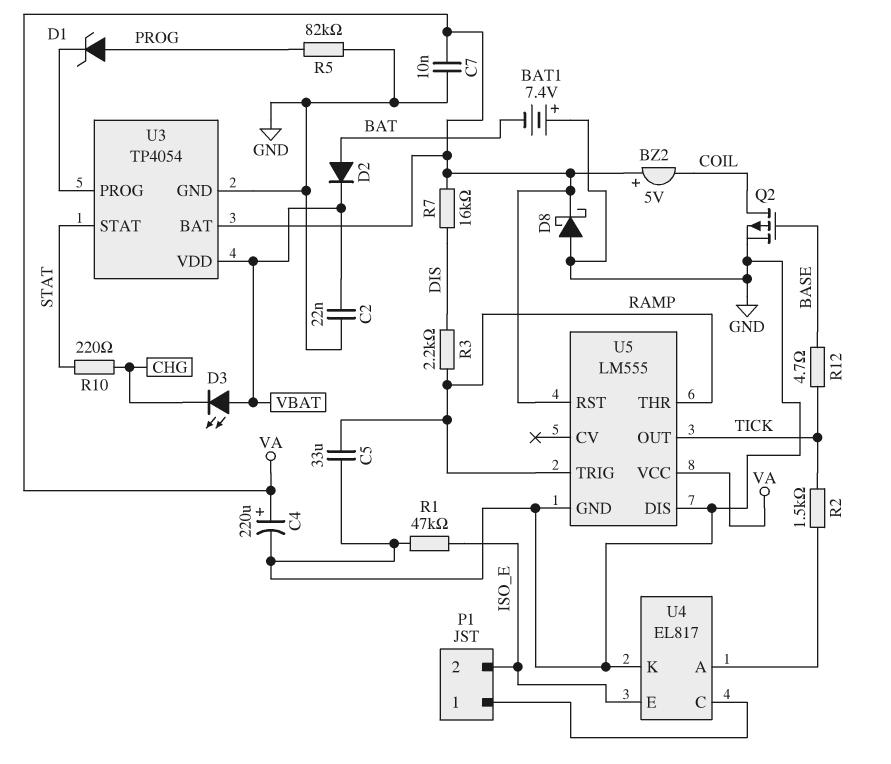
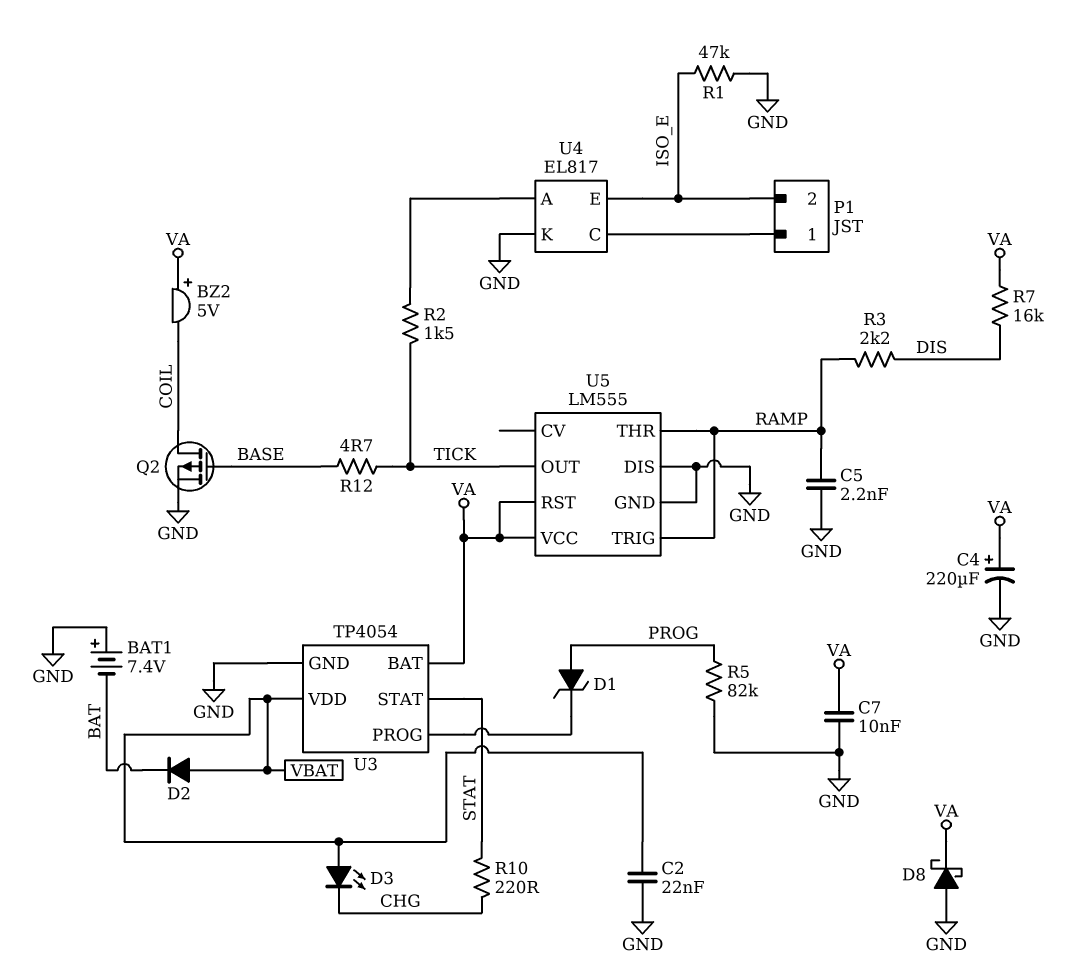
C5: 33uF (GND, RAMP) -> 2.2nF (GND, RAMP)
D2: diode (A BAT, K VBAT) -> diode (A VBAT, K BAT)

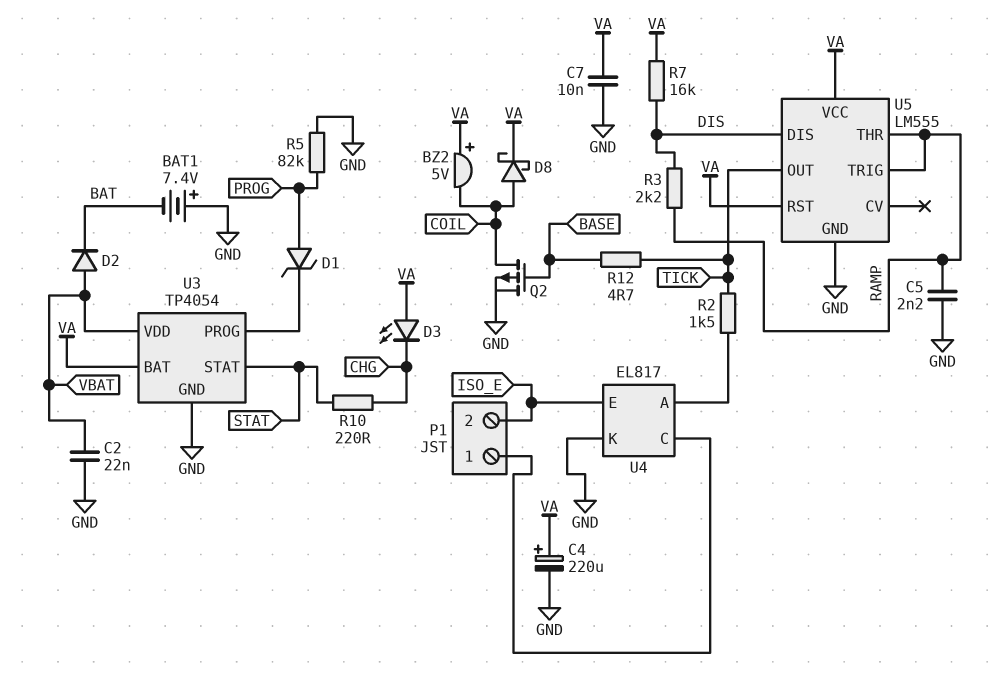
D3: LED (A VBAT, K CHG) -> LED (A VA, K CHG)
D8: schottky (A GND, K VA) -> schottky (A COIL, K VA)
R1: 47k (GND, ISO_E) -> none
U5 pin DIS: GND -> DIS

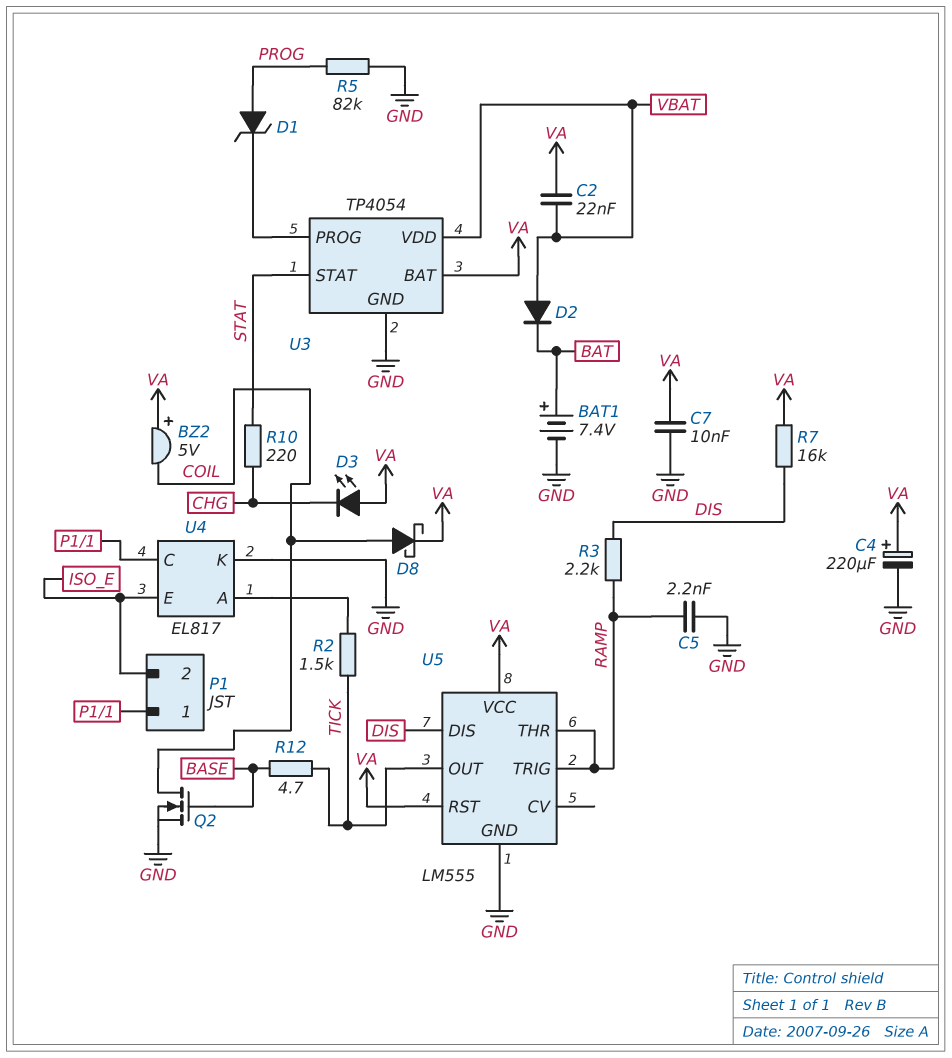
BAT1: 7.4V (plus GND, minus BAT) -> 7.4V (plus BAT, minus GND)
C2: 22nF (GND, VBAT) -> 22nF (VA, VBAT)
Q2: PMOS (G BASE, D COIL, S GND) -> NMOS (G BASE, D COIL, S GND)

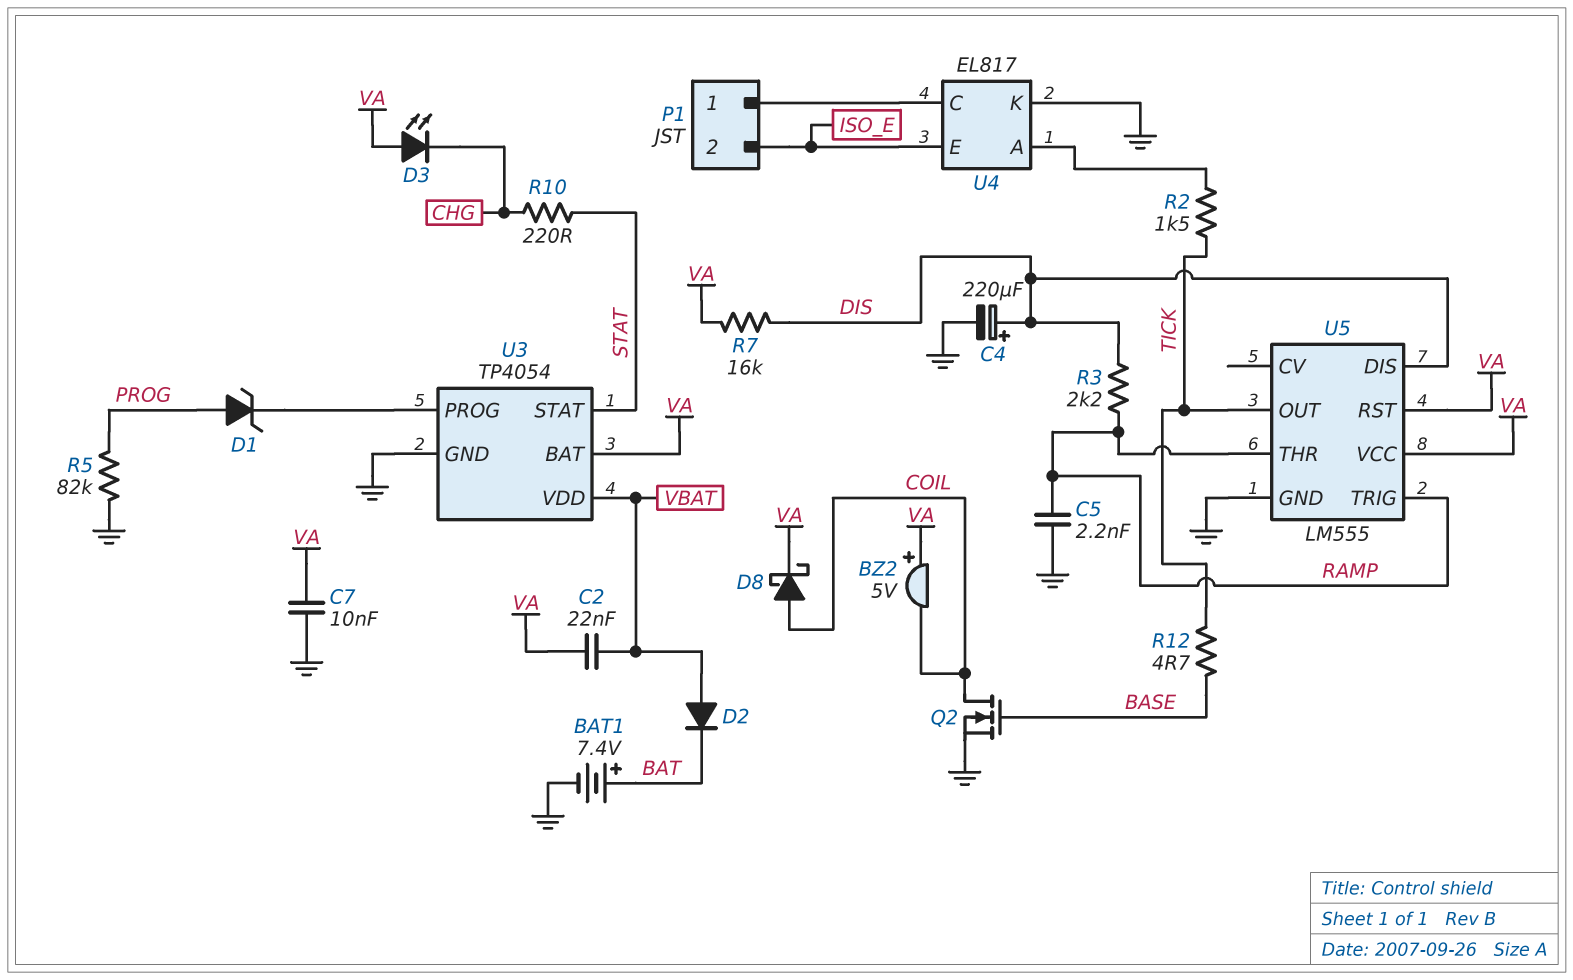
C4: 220uF (plus VA, minus GND) -> 220uF (plus DIS, minus GND)

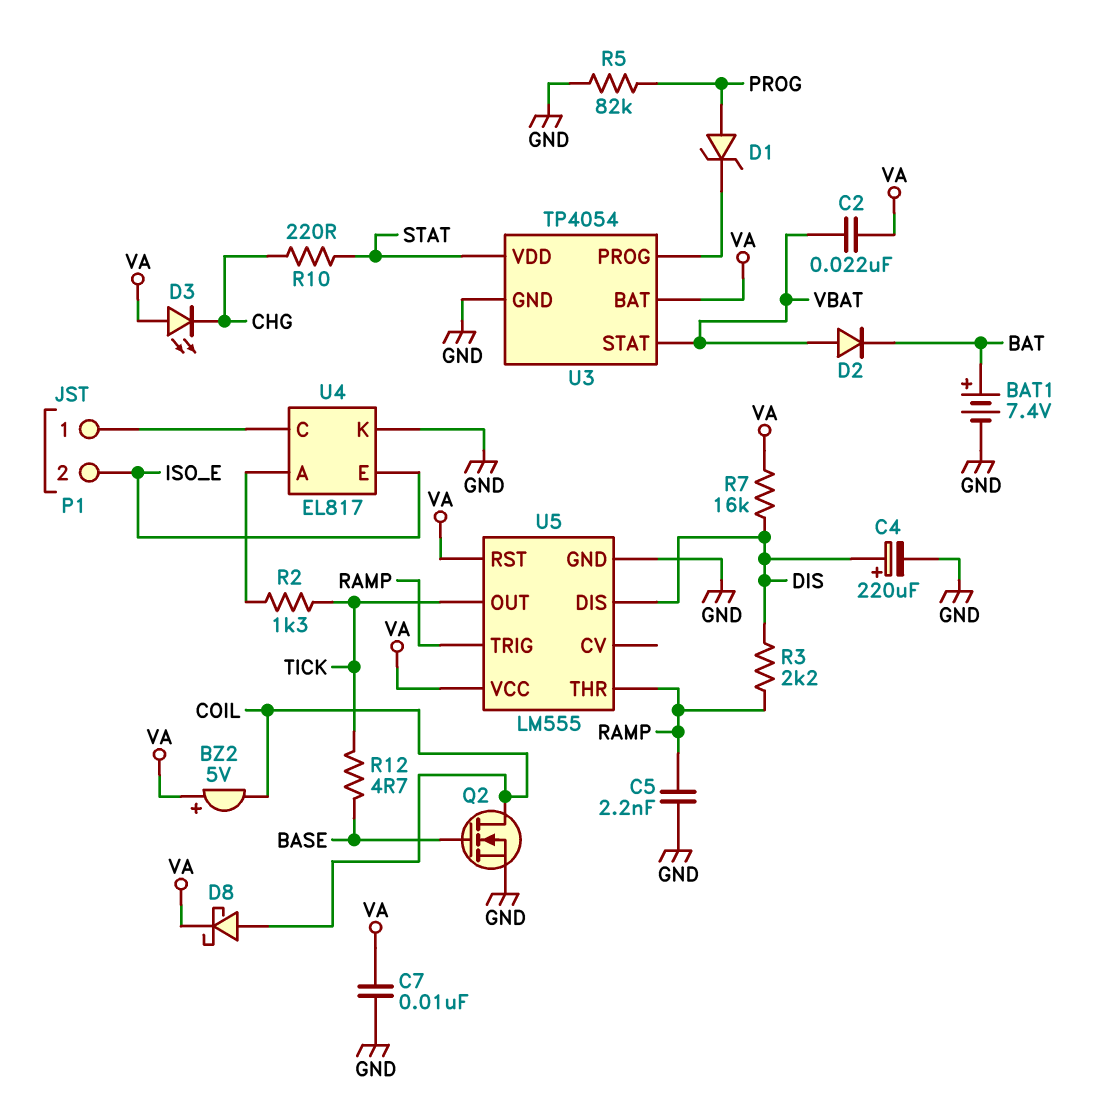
R2: 1.5k (TICK, U4/A) -> 1.3k (TICK, U4/A)
U3 pin STAT: STAT -> VBAT
U3 pin VDD: VBAT -> STAT

